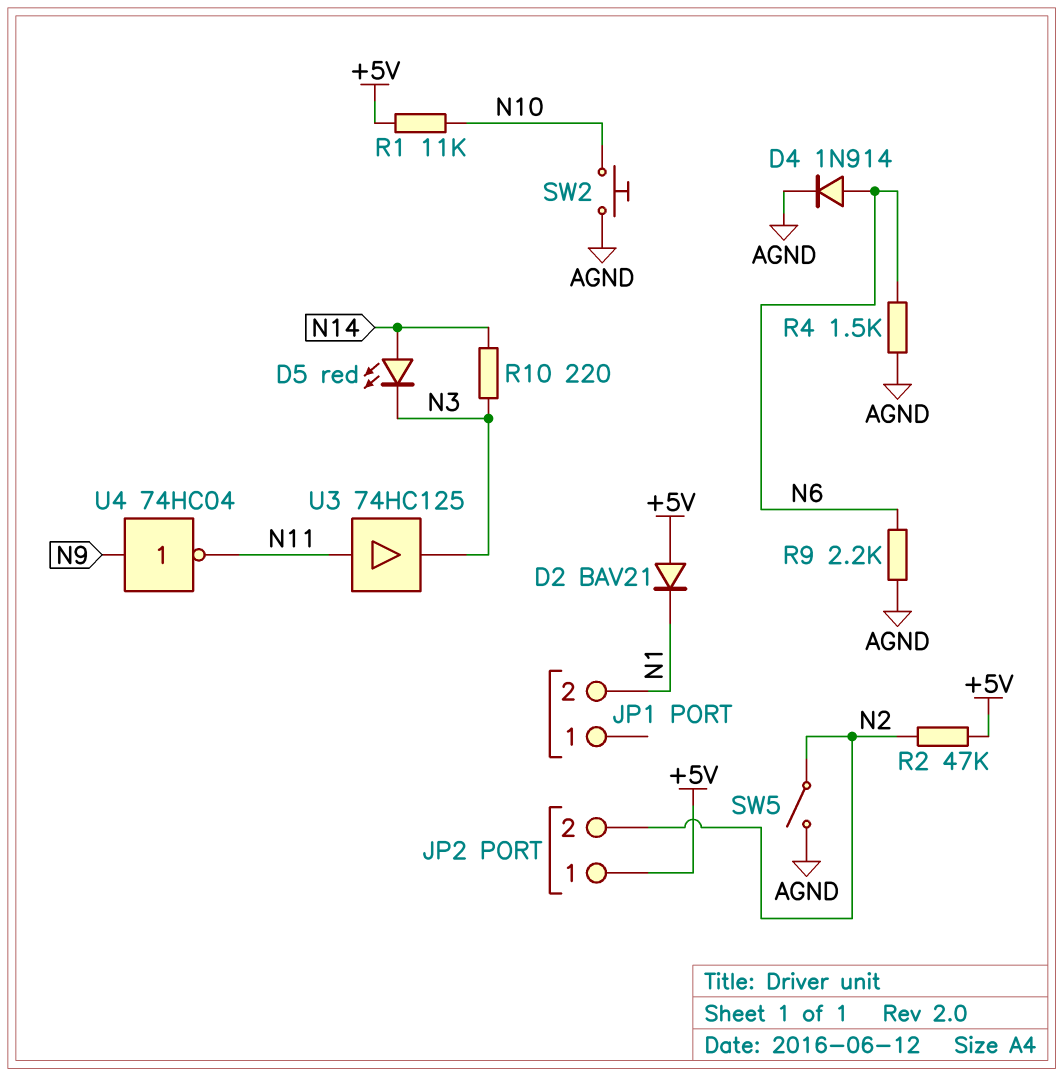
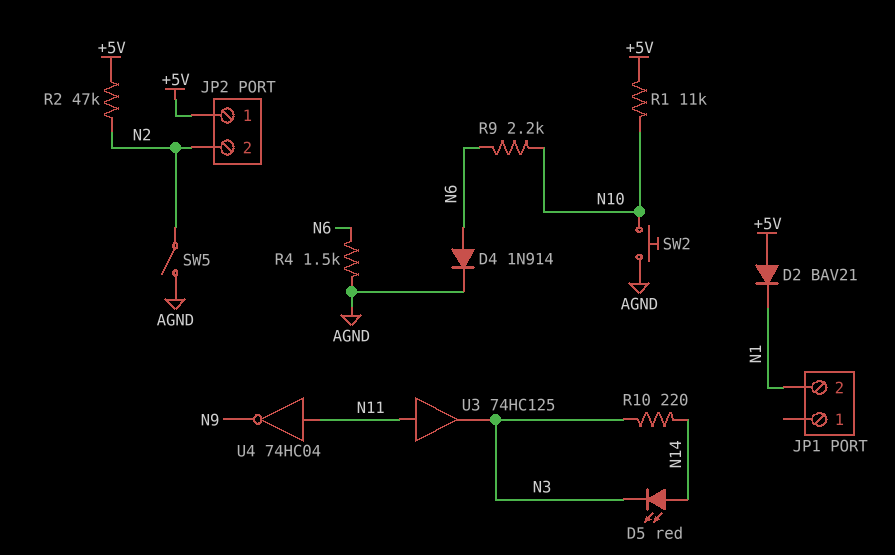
R9: 2.2k (AGND, N6) -> 2.2k (N6, N10)
U4: NOT 74HC04 (in N9, out N11) -> NOT 74HC04 (in N11, out N9)

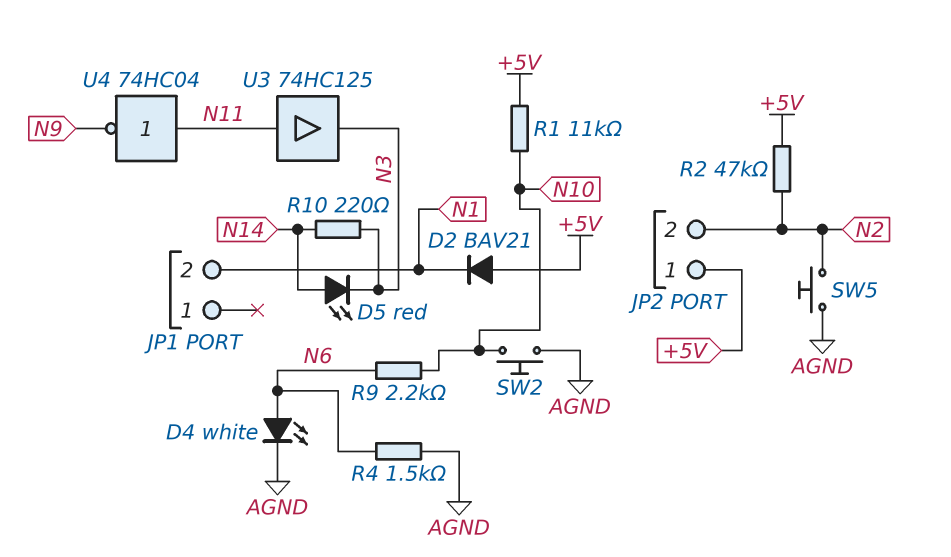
D4: diode 1N914 (A N6, K AGND) -> LED white (A N6, K AGND)
SW5: switch (AGND, N2) -> button (AGND, N2)

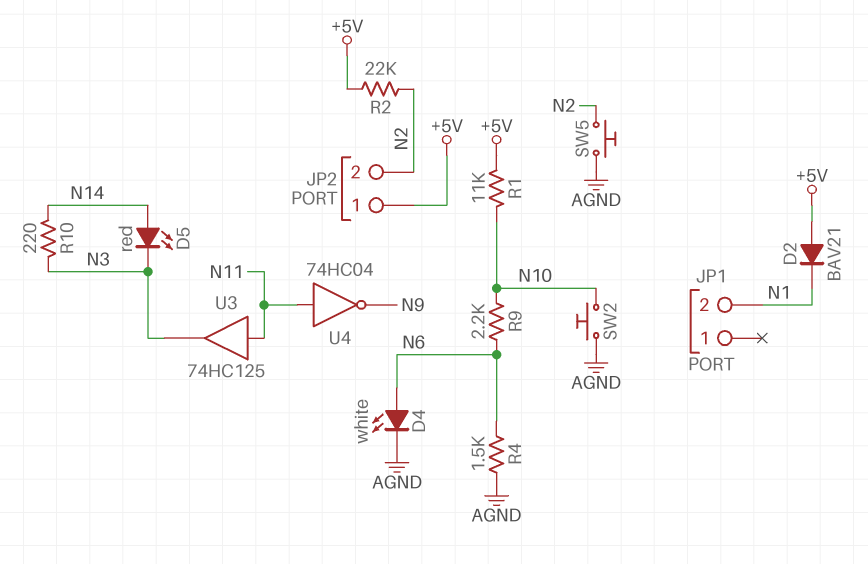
R2: 47k (+5V, N2) -> 22k (+5V, N2)

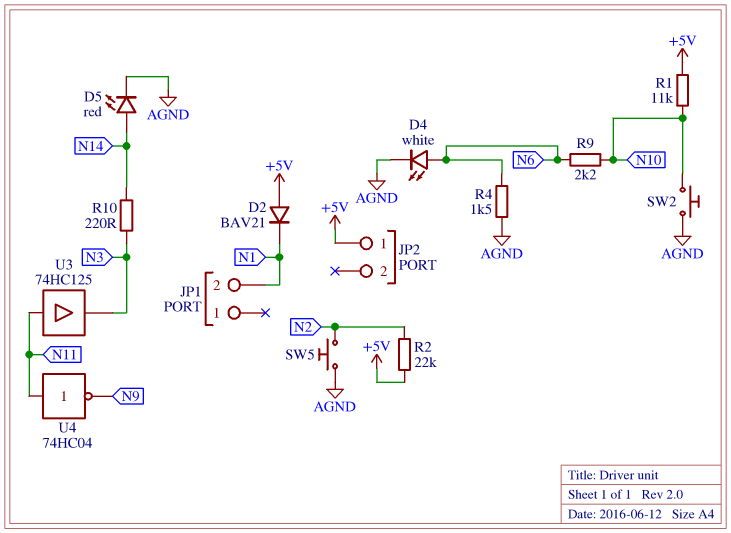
D5: LED red (A N14, K N3) -> LED red (A N14, K AGND)
JP2 pin 2: N2 -> none

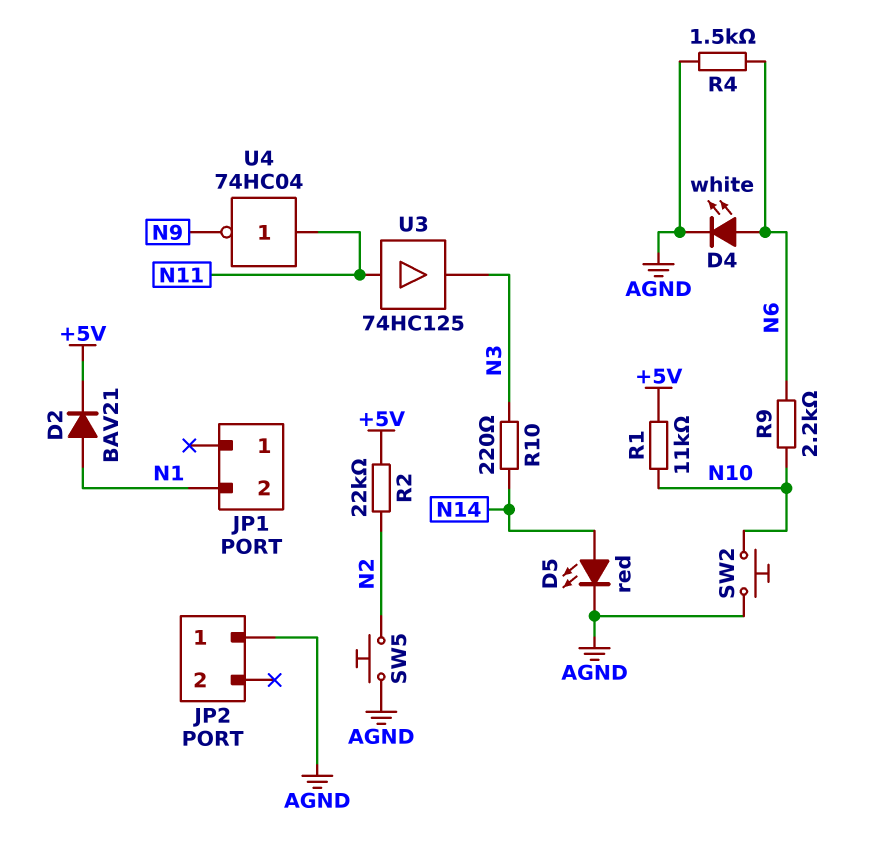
D2: diode BAV21 (A +5V, K N1) -> diode BAV21 (A N1, K +5V)
JP2 pin 1: +5V -> AGND

